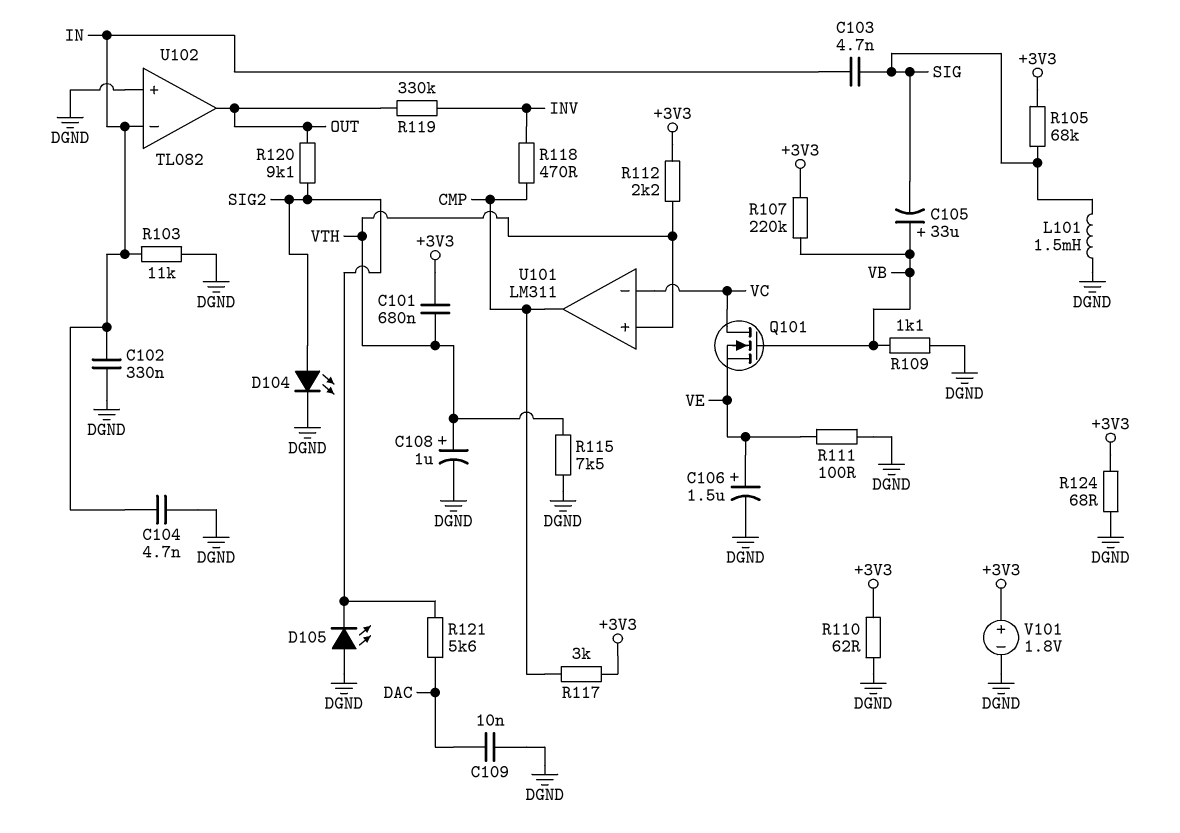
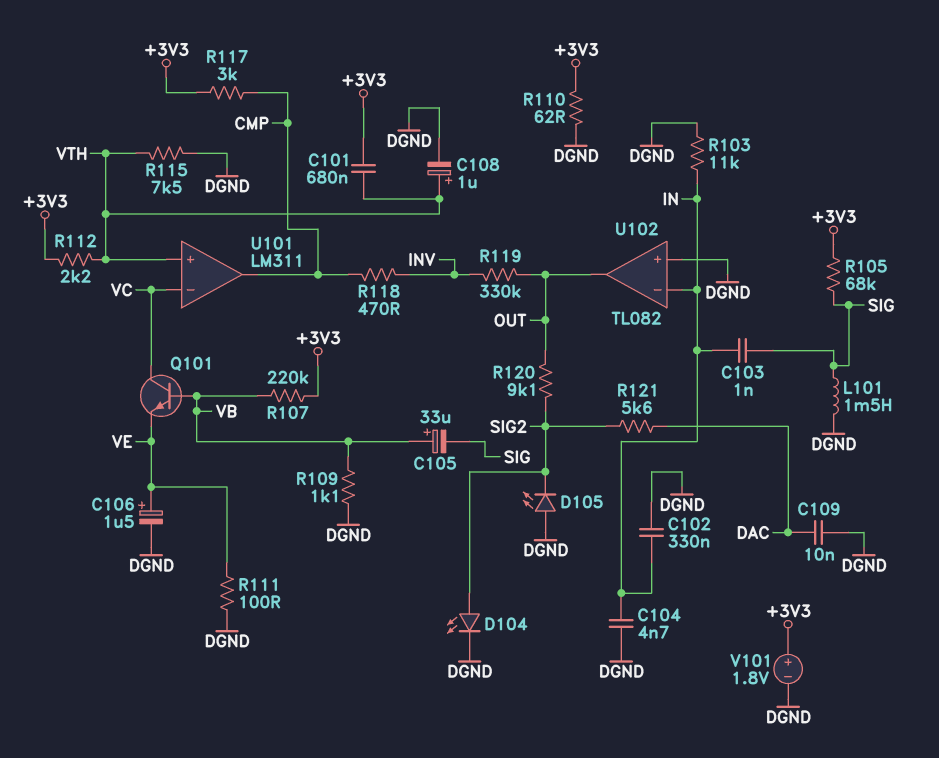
C103: 4.7nF (IN, SIG) -> 1nF (IN, SIG)
Q101: NMOS (G VB, D VC, S VE) -> NPN (B VB, C VC, E VE)
R124: 68 (+3V3, DGND) -> none

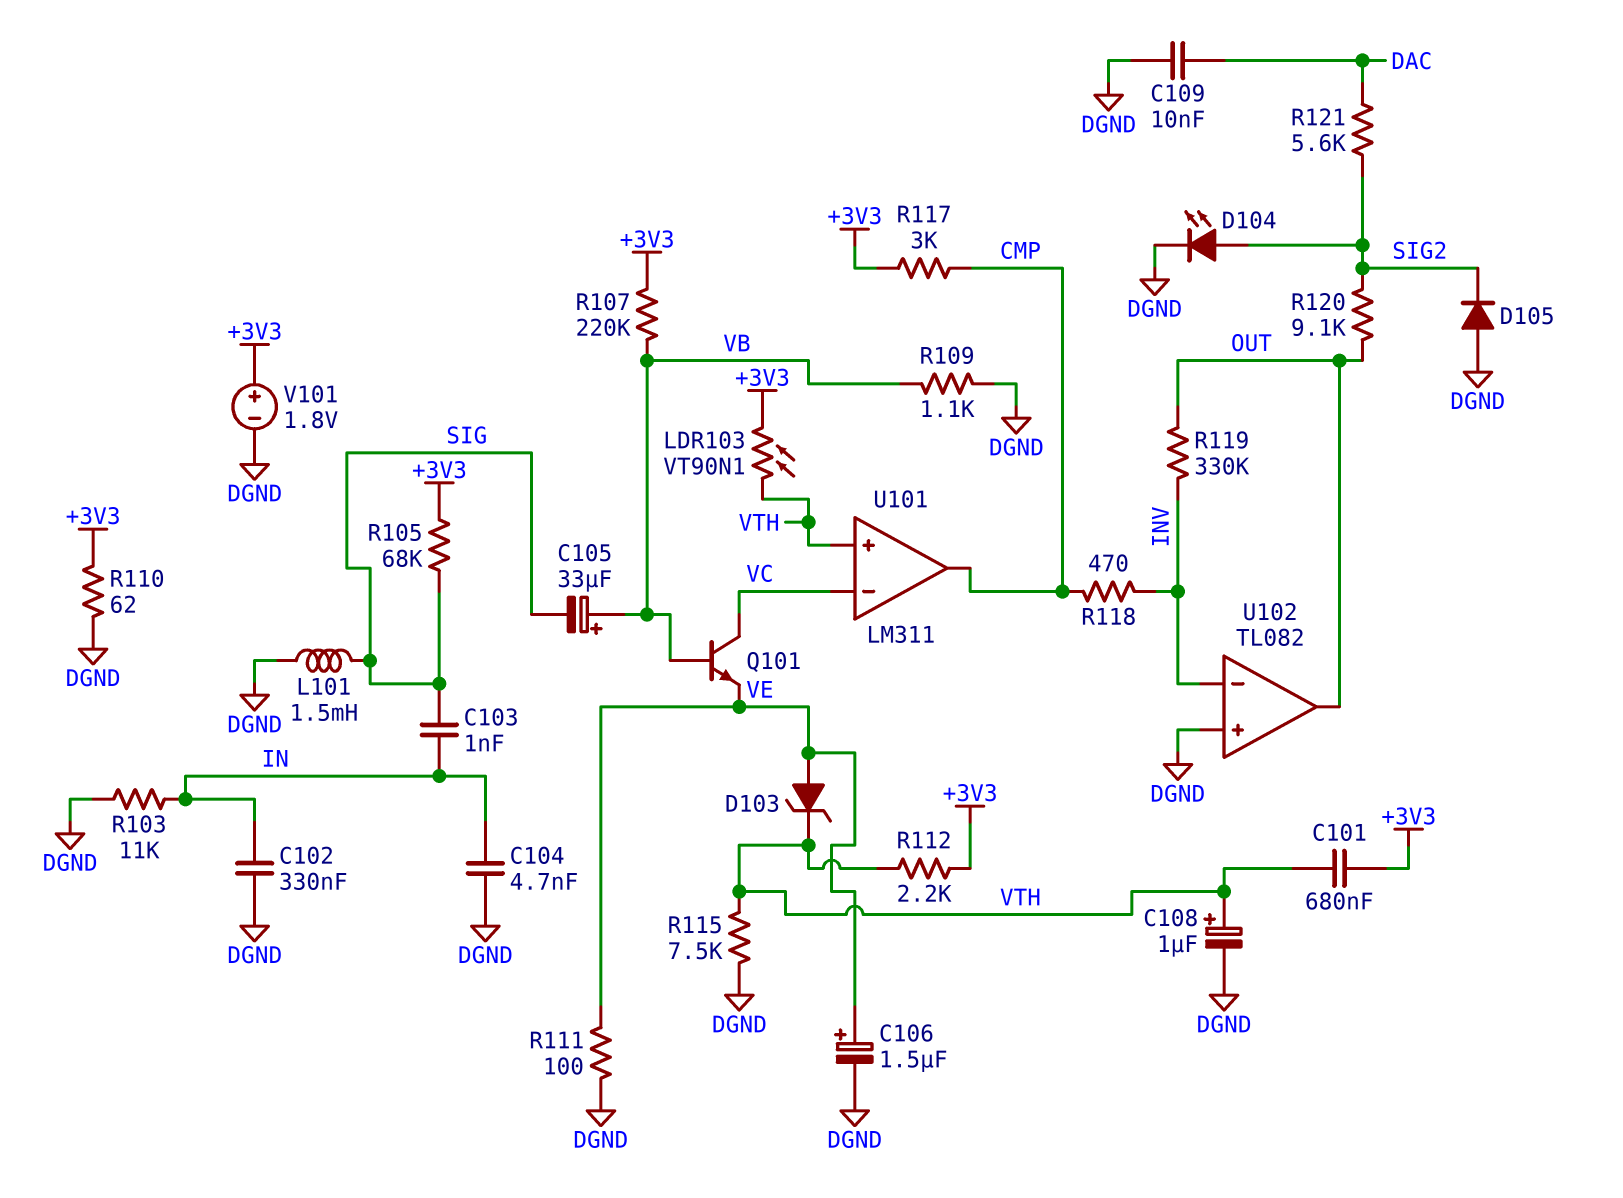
D103: none -> zener (A VE, K VTH)
D105: LED (A DGND, K SIG2) -> diode (A DGND, K SIG2)
LDR103: none -> VT90N1 (+3V3, VTH)
U102 pin in-: IN -> INV

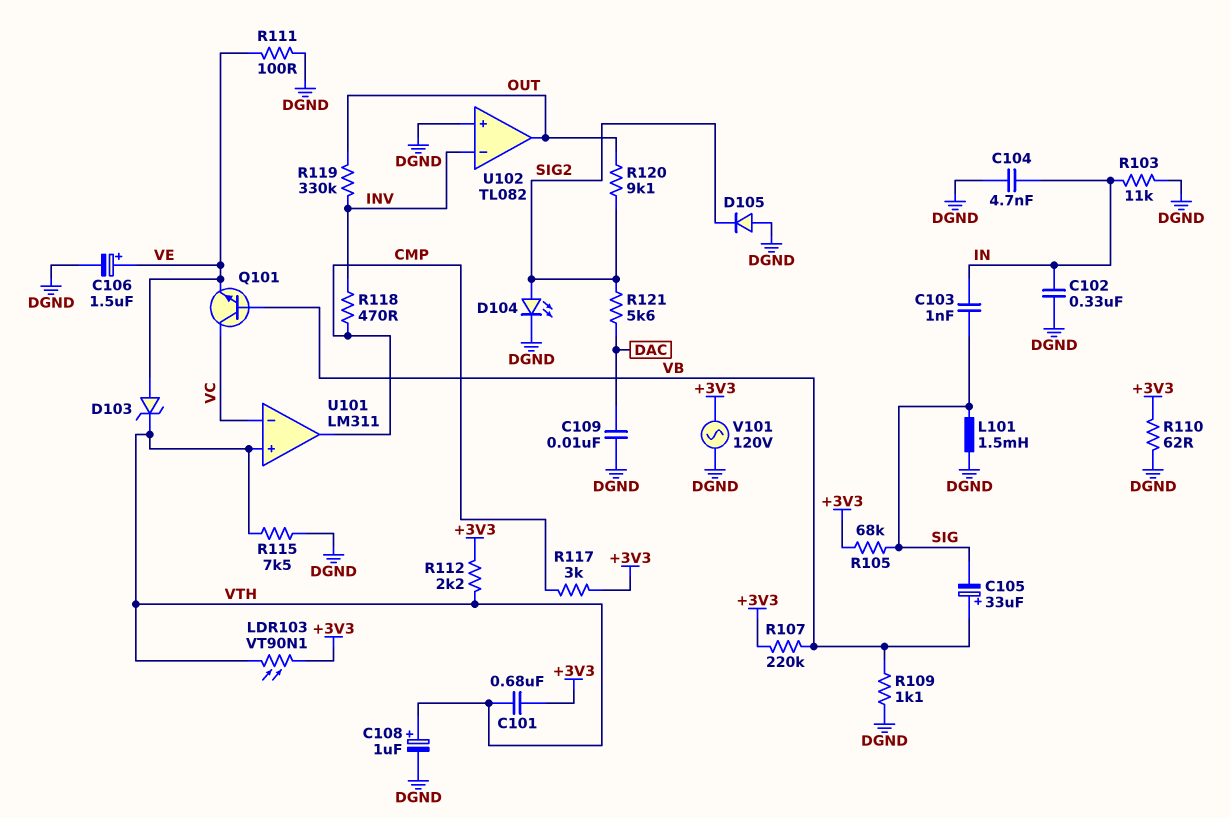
V101: 1.8V (plus +3V3, minus DGND) -> AC 120V (+3V3, DGND)

